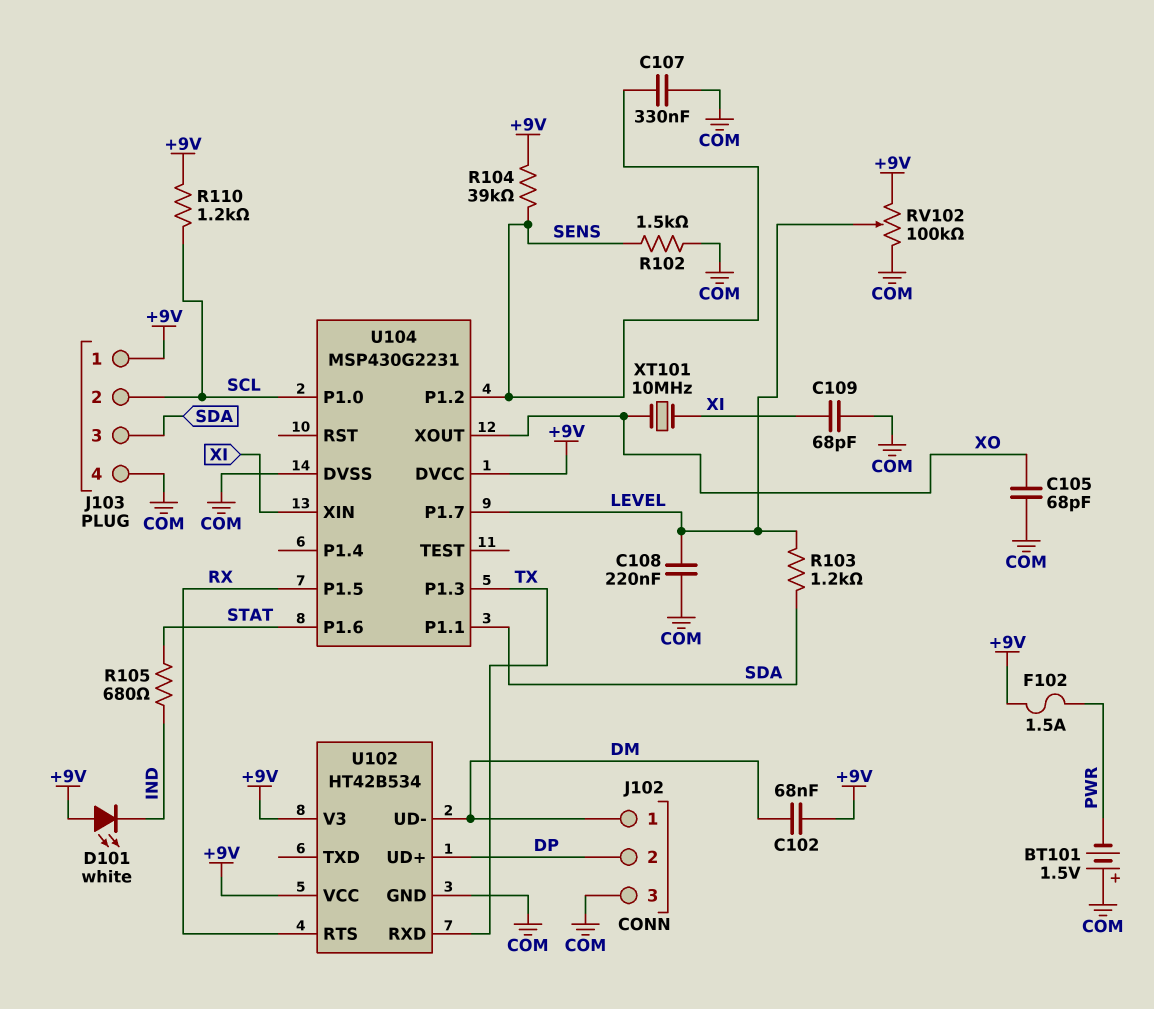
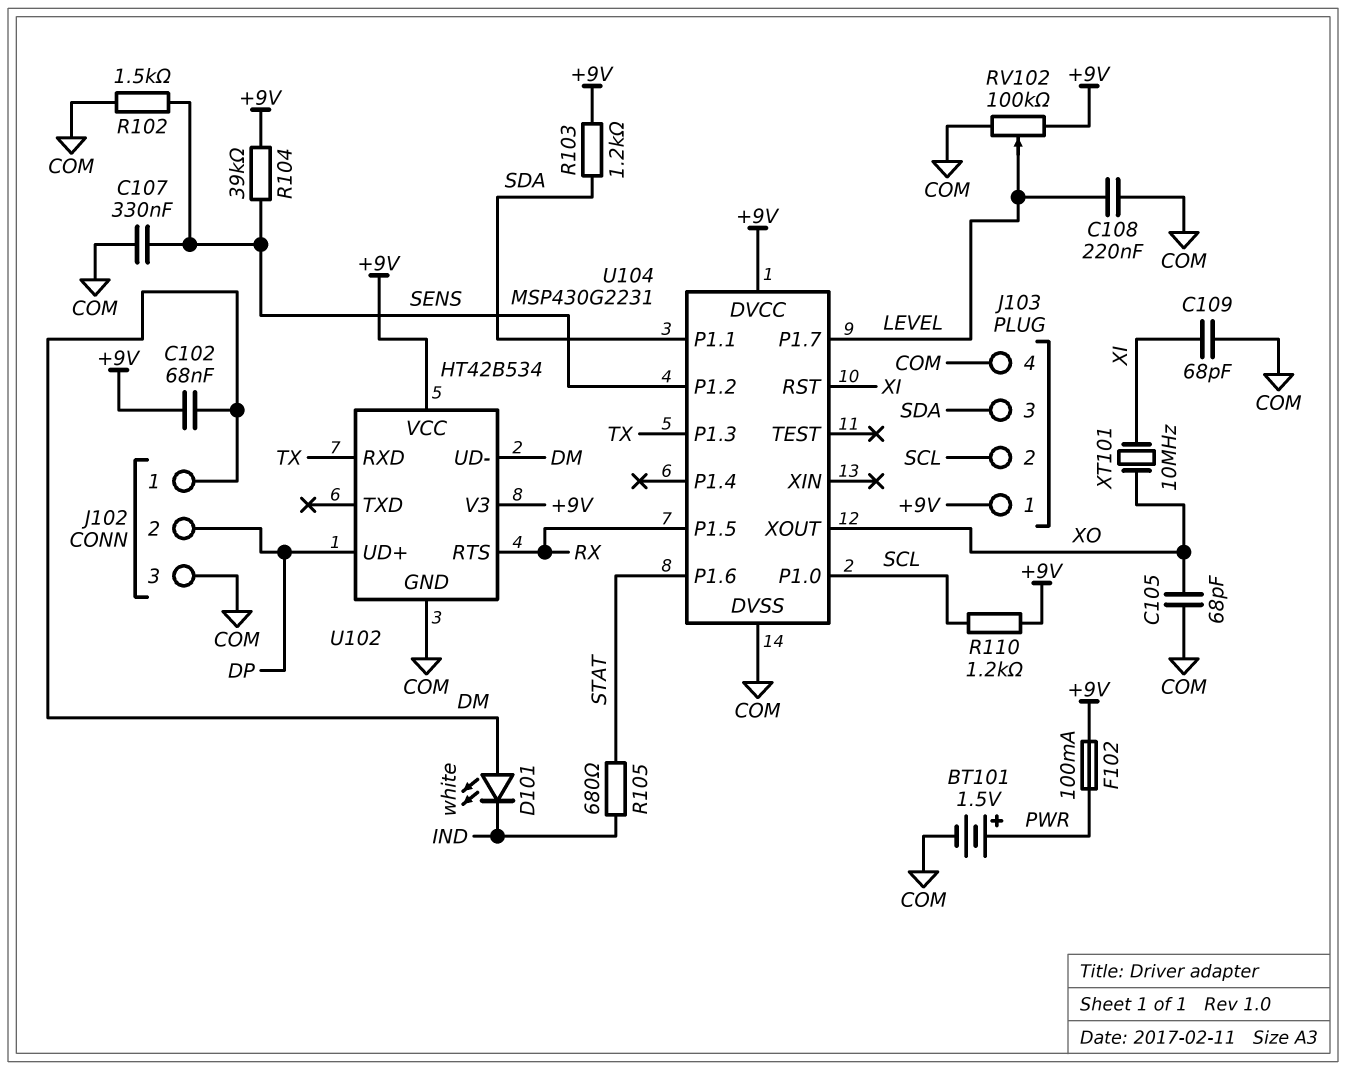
BT101: 1.5V (plus COM, minus PWR) -> 1.5V (plus PWR, minus COM)
D101: LED white (A +9V, K IND) -> LED white (A DM, K IND)
F102: 1.5A (+9V, PWR) -> 100mA (+9V, PWR)
R103: 1.2k (LEVEL, SDA) -> 1.2k (+9V, SDA)
U104 pin RST: none -> XI
U104 pin XIN: XI -> none

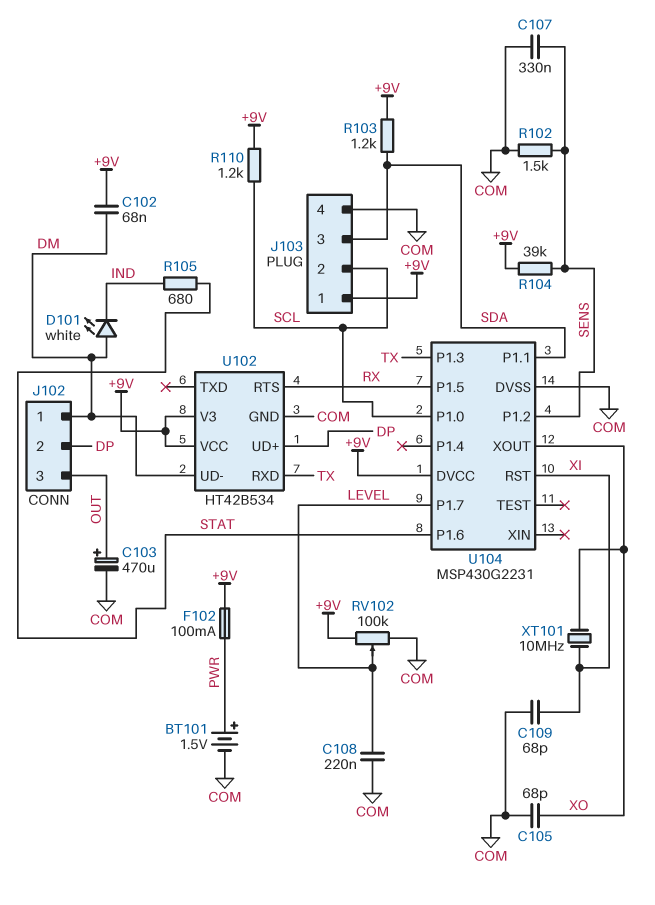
C103: none -> 470uF (plus OUT, minus COM)
J102 pin 3: COM -> OUT

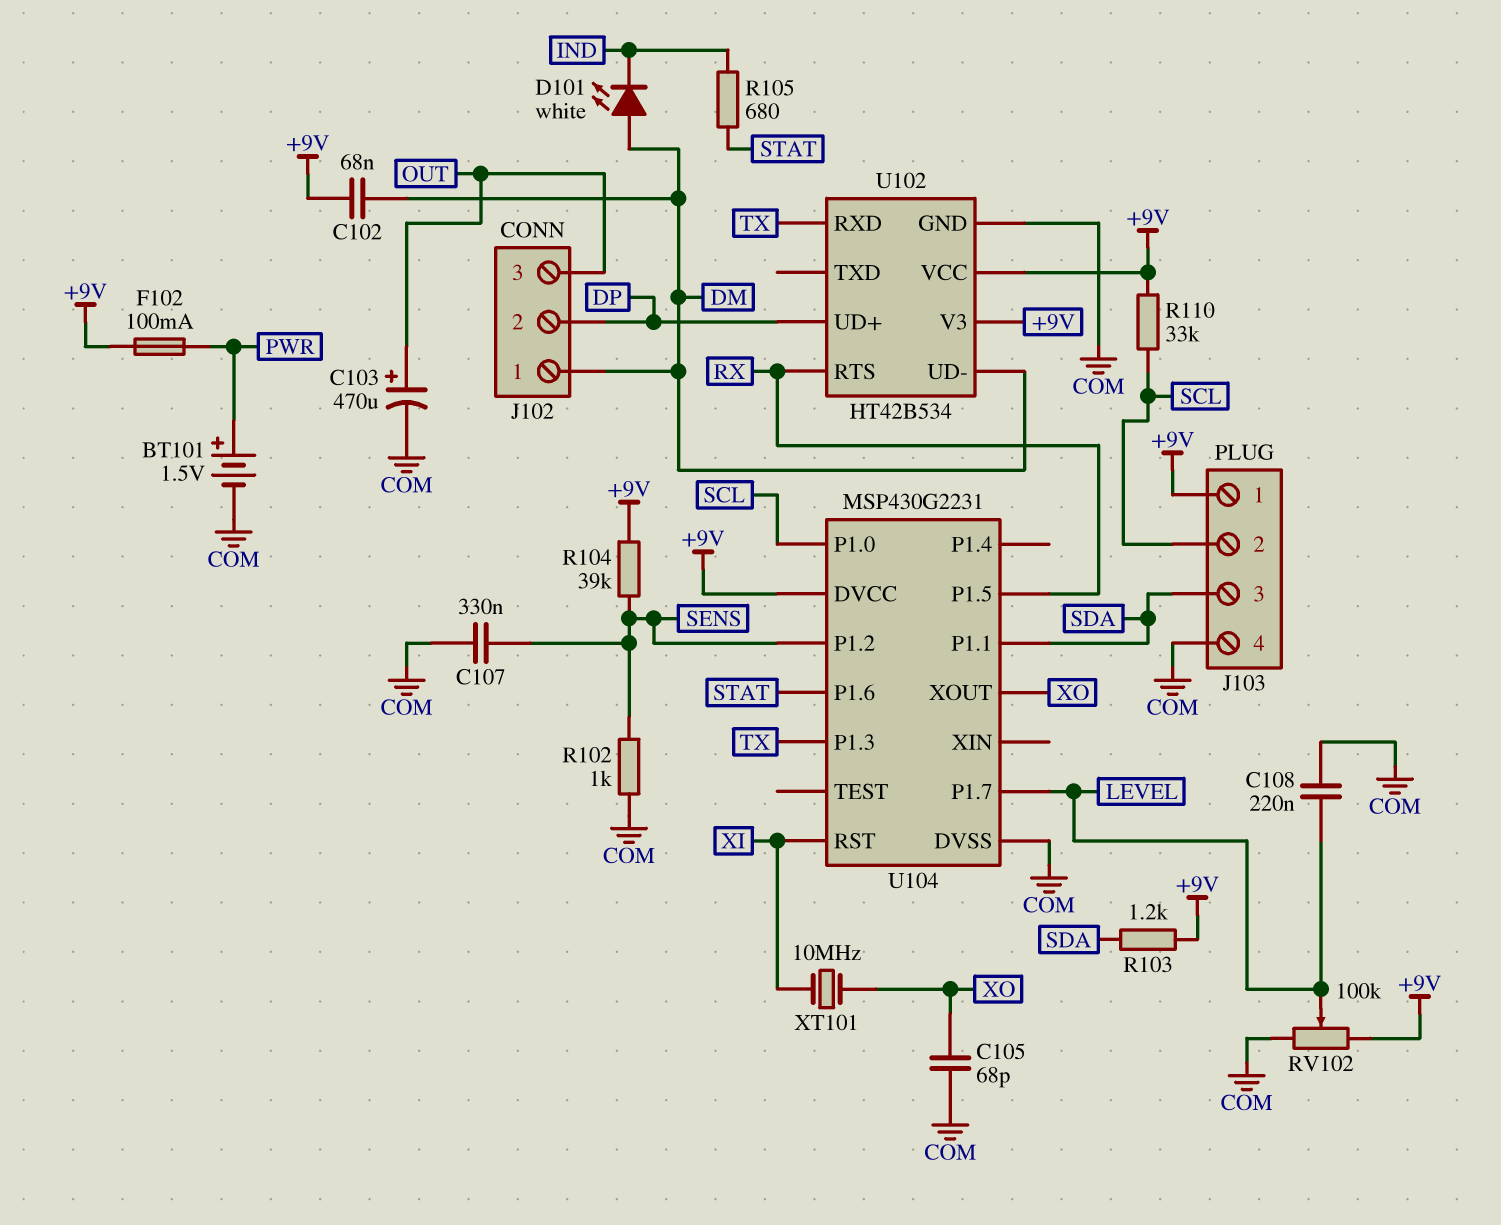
C109: 68pF (COM, XI) -> none
R102: 1.5k (COM, SENS) -> 1k (COM, SENS)
R110: 1.2k (+9V, SCL) -> 33k (+9V, SCL)

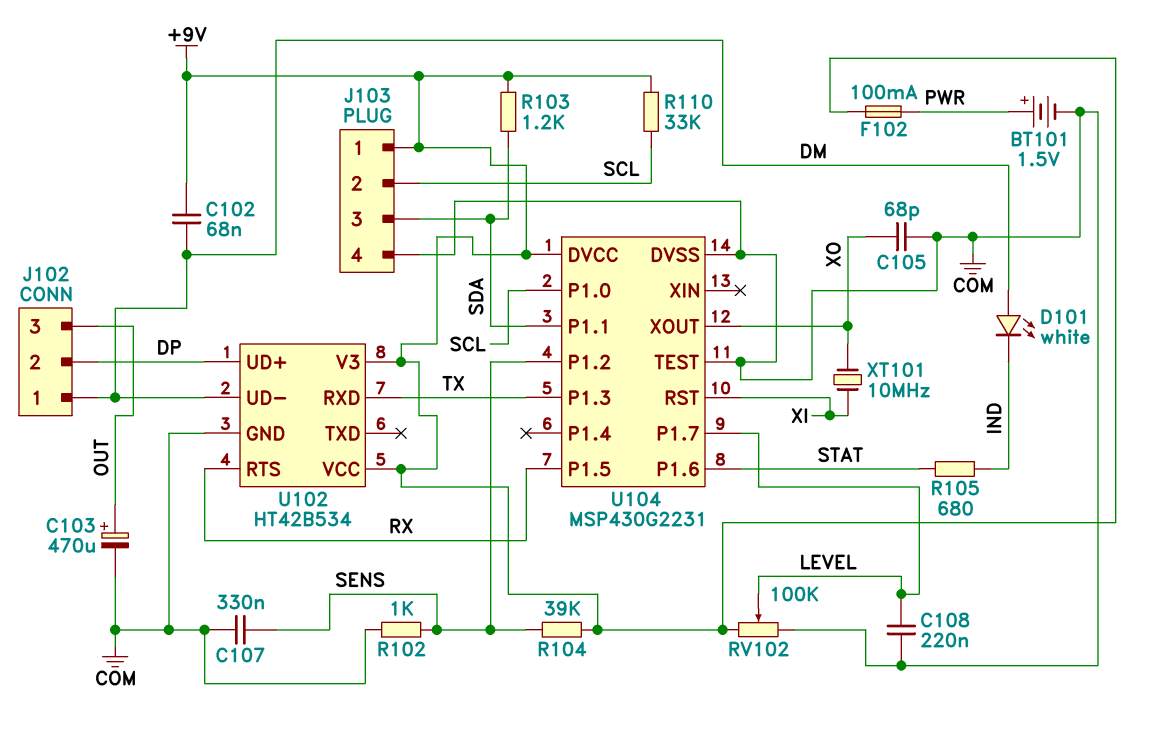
U104 pin TEST: none -> COM

